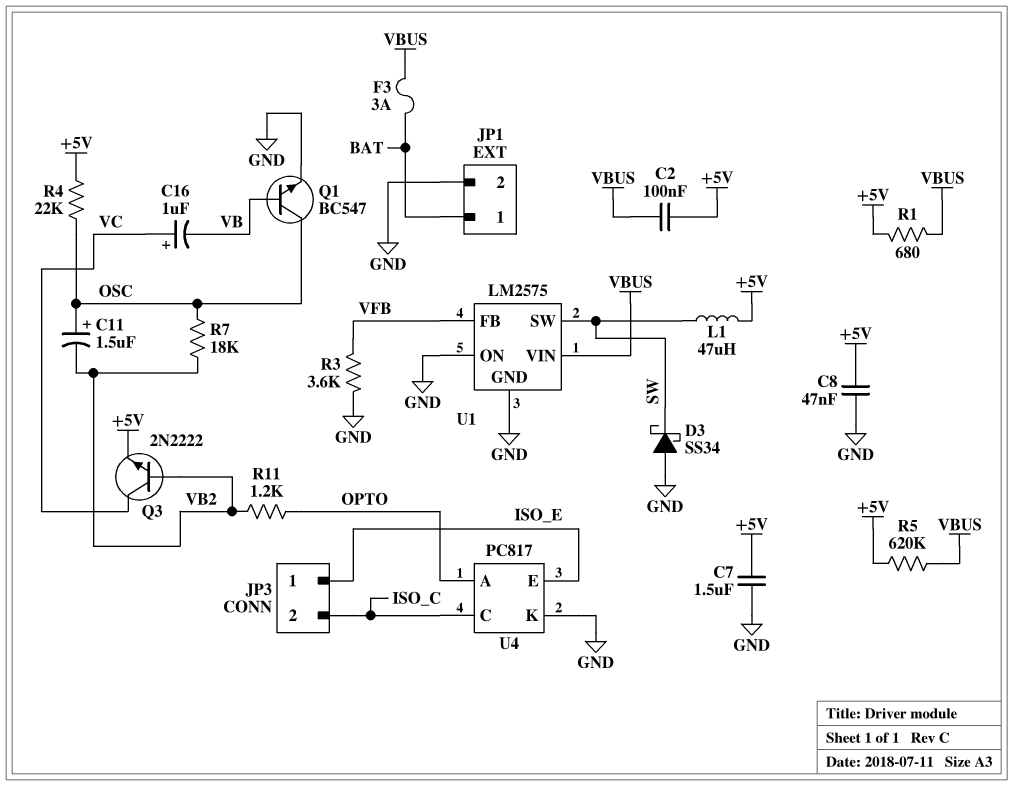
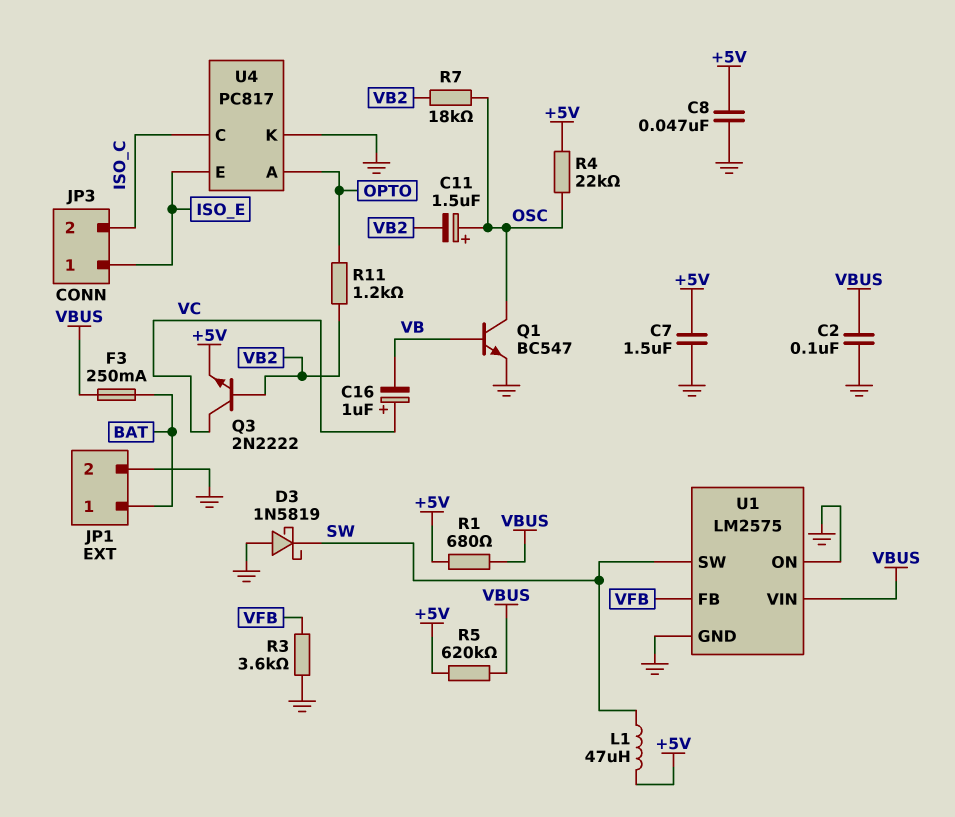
C2: 100nF (+5V, VBUS) -> 100nF (GND, VBUS)
D3: schottky SS34 (A GND, K SW) -> schottky 1N5819 (A GND, K SW)
F3: 3A (BAT, VBUS) -> 250mA (BAT, VBUS)

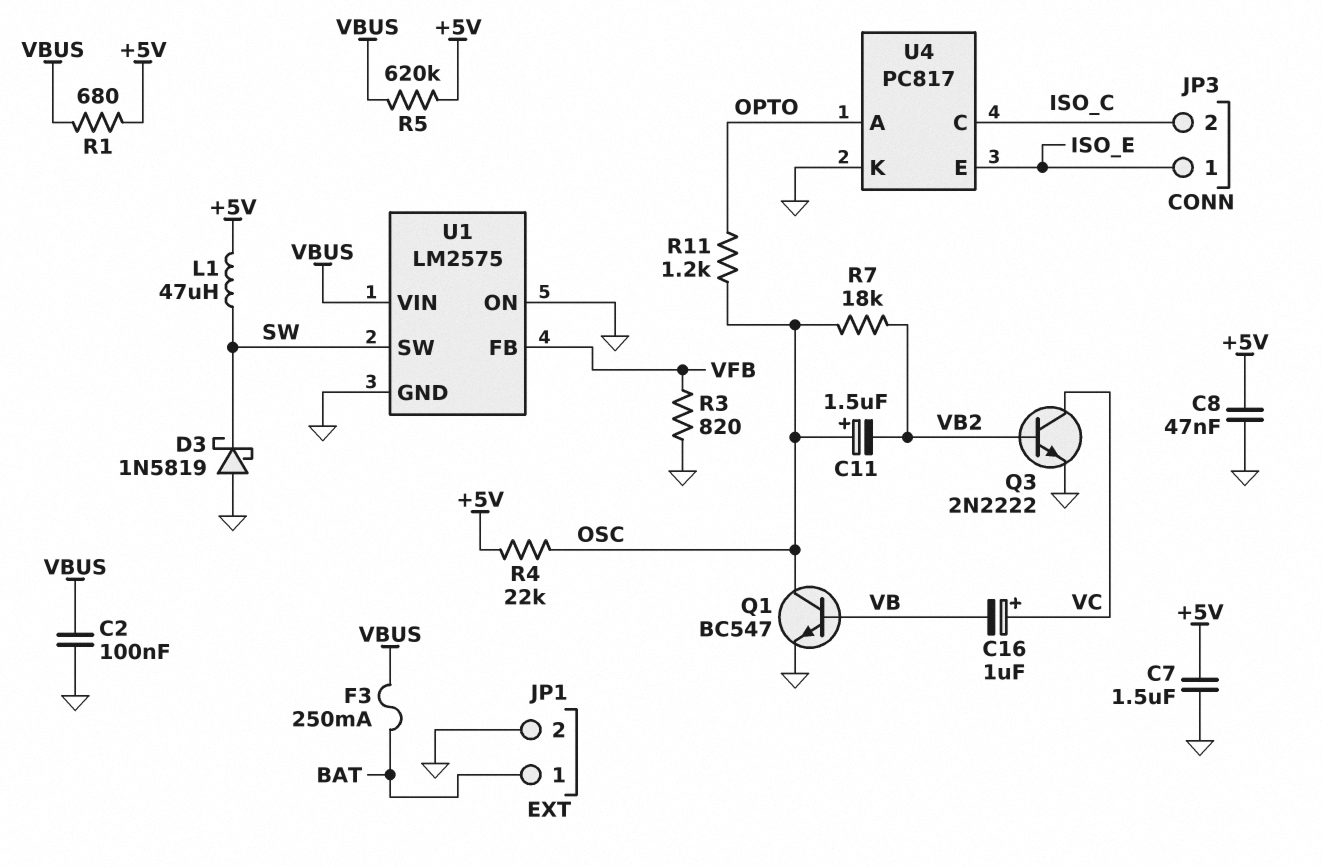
Q3: NPN 2N2222 (B VB2, C VC, E +5V) -> NPN 2N2222 (B VB2, C VC, E GND)
R3: 3.6k (GND, VFB) -> 820 (GND, VFB)
R11: 1.2k (OPTO, VB2) -> 1.2k (OPTO, OSC)

